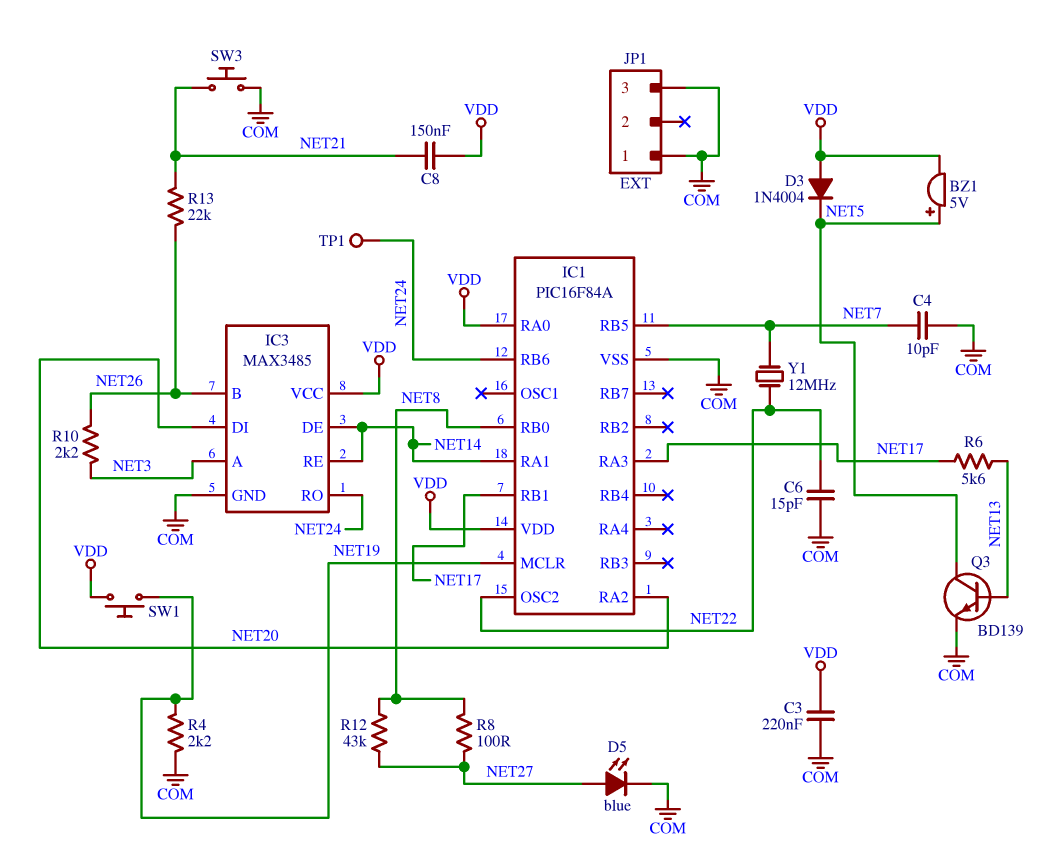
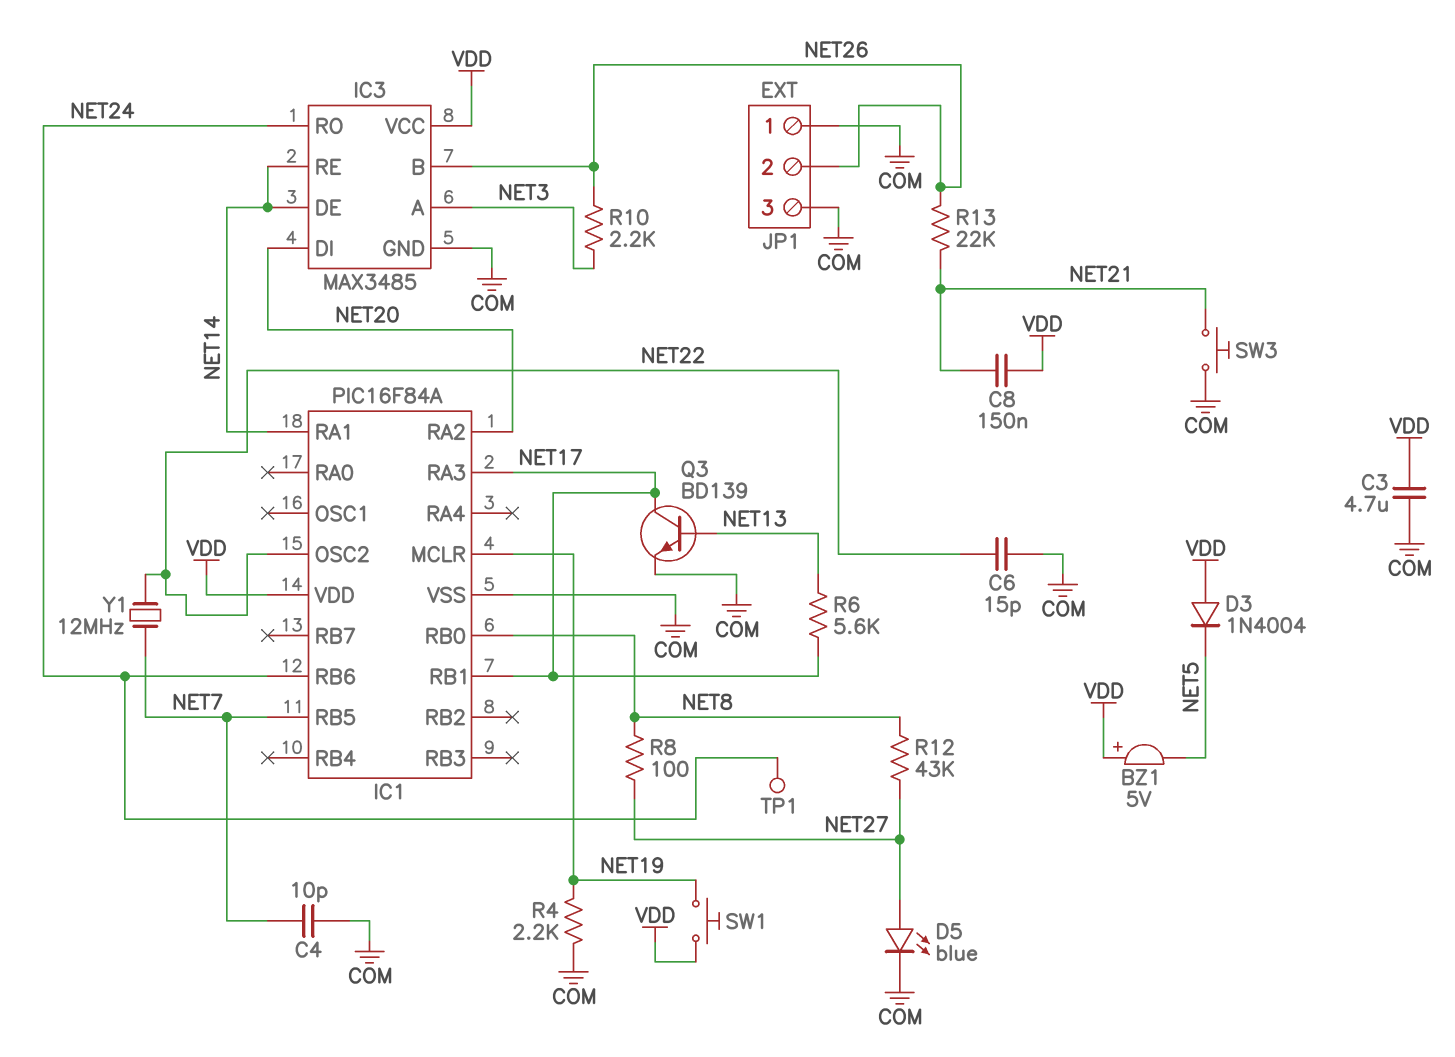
BZ1: buzzer 5V (plus NET5, minus VDD) -> buzzer 5V (plus VDD, minus NET5)
C3: 220nF (COM, VDD) -> 4.7uF (COM, VDD)
IC1 pin RA0: VDD -> none
JP1 pin 2: none -> NET26
Q3: NPN BD139 (B NET13, C NET5, E COM) -> NPN BD139 (B NET13, C NET17, E COM)

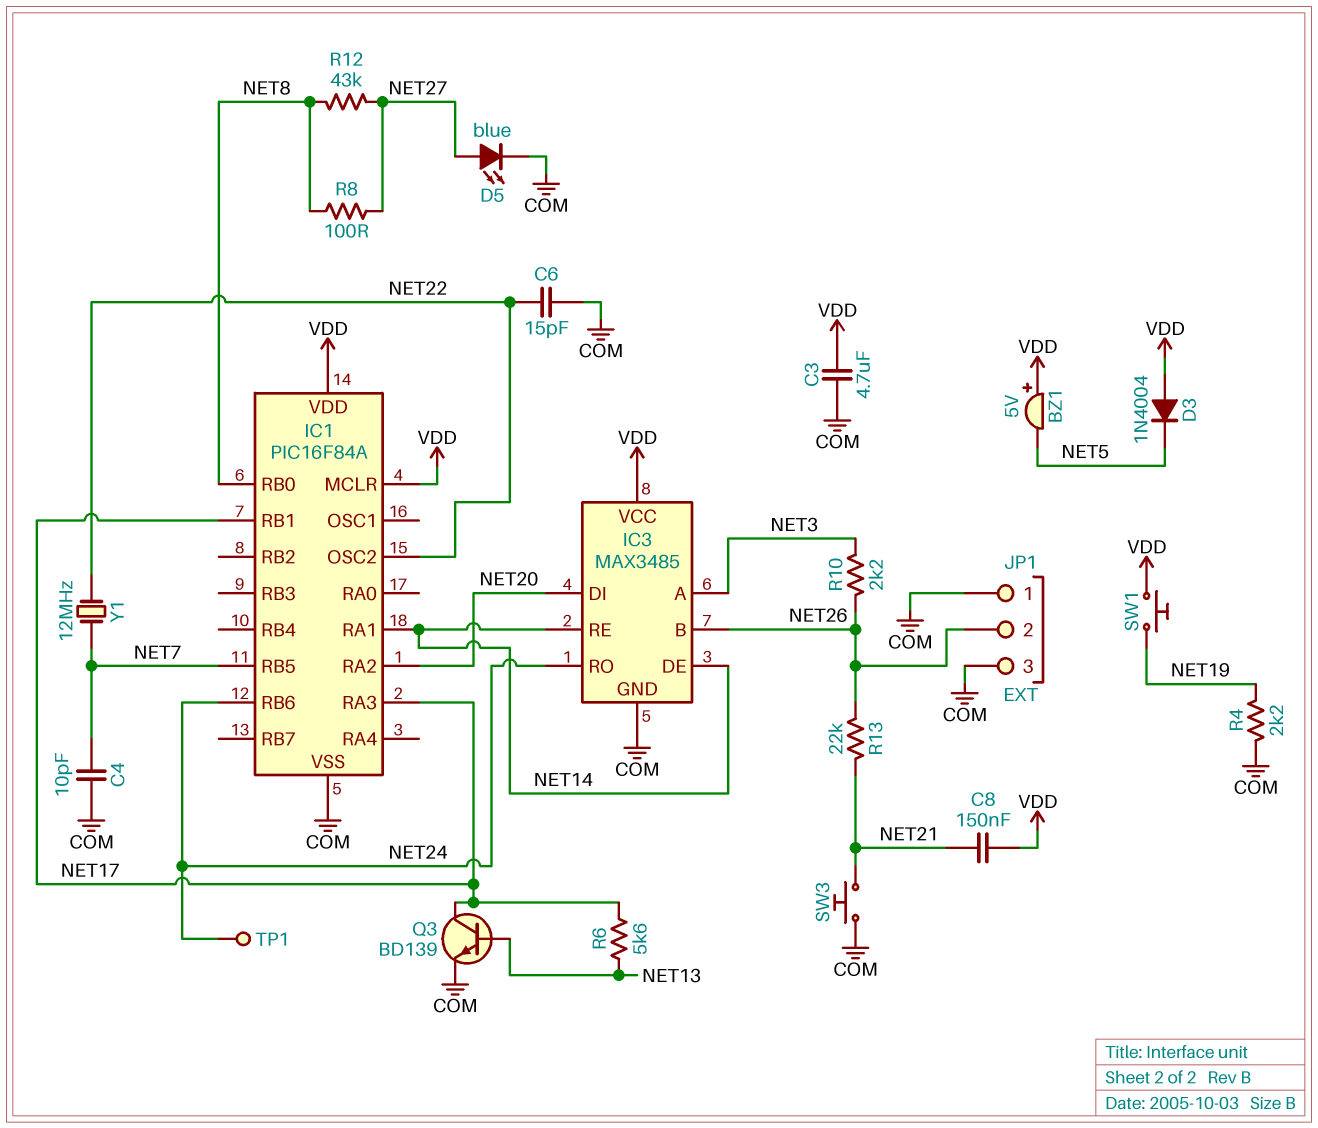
IC1 pin MCLR: NET19 -> VDD

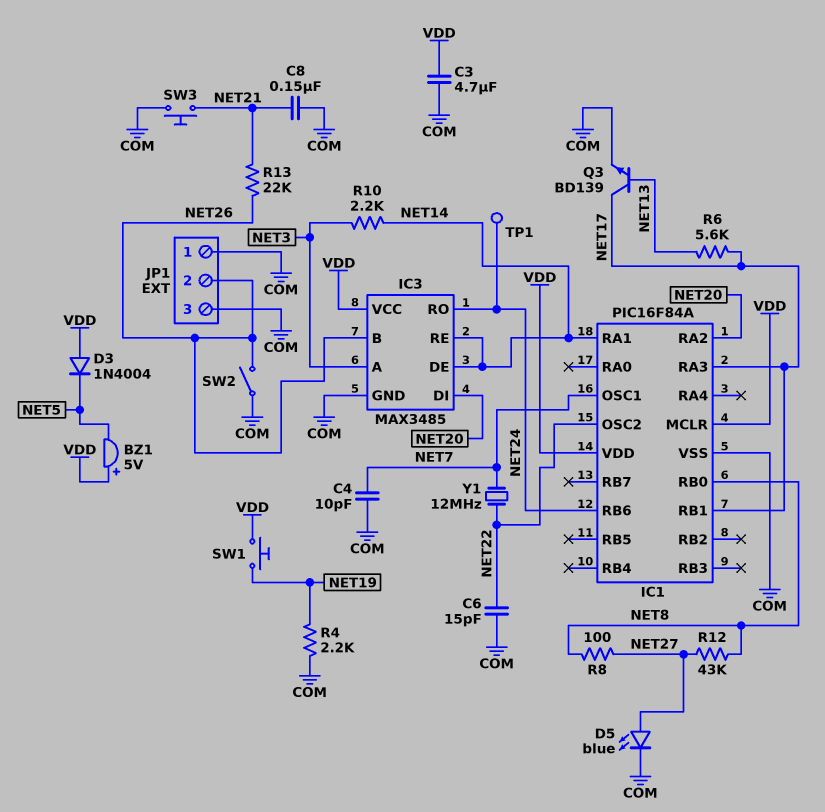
C8: 150nF (NET21, VDD) -> 150nF (COM, NET21)
IC1 pin OSC1: none -> NET7
IC1 pin RB5: NET7 -> none
R10: 2.2k (NET3, NET26) -> 2.2k (NET3, NET14)
SW2: none -> switch (COM, NET26)

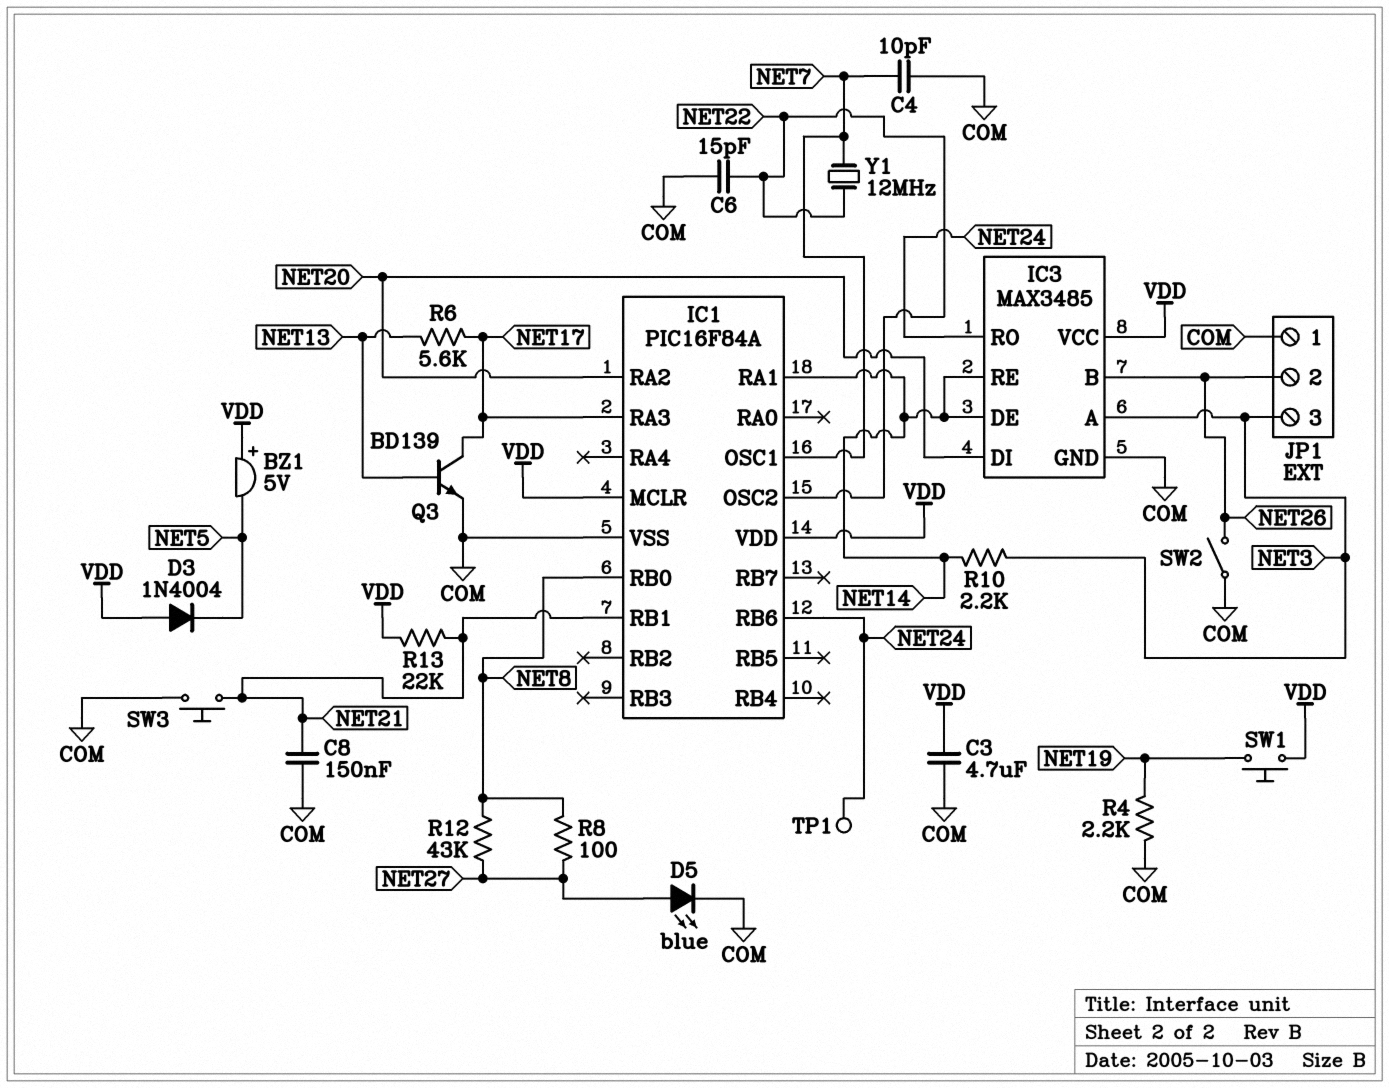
IC1 pin RB1: NET17 -> NET21
JP1 pin 3: COM -> NET3
R13: 22k (NET21, NET26) -> 22k (NET21, VDD)

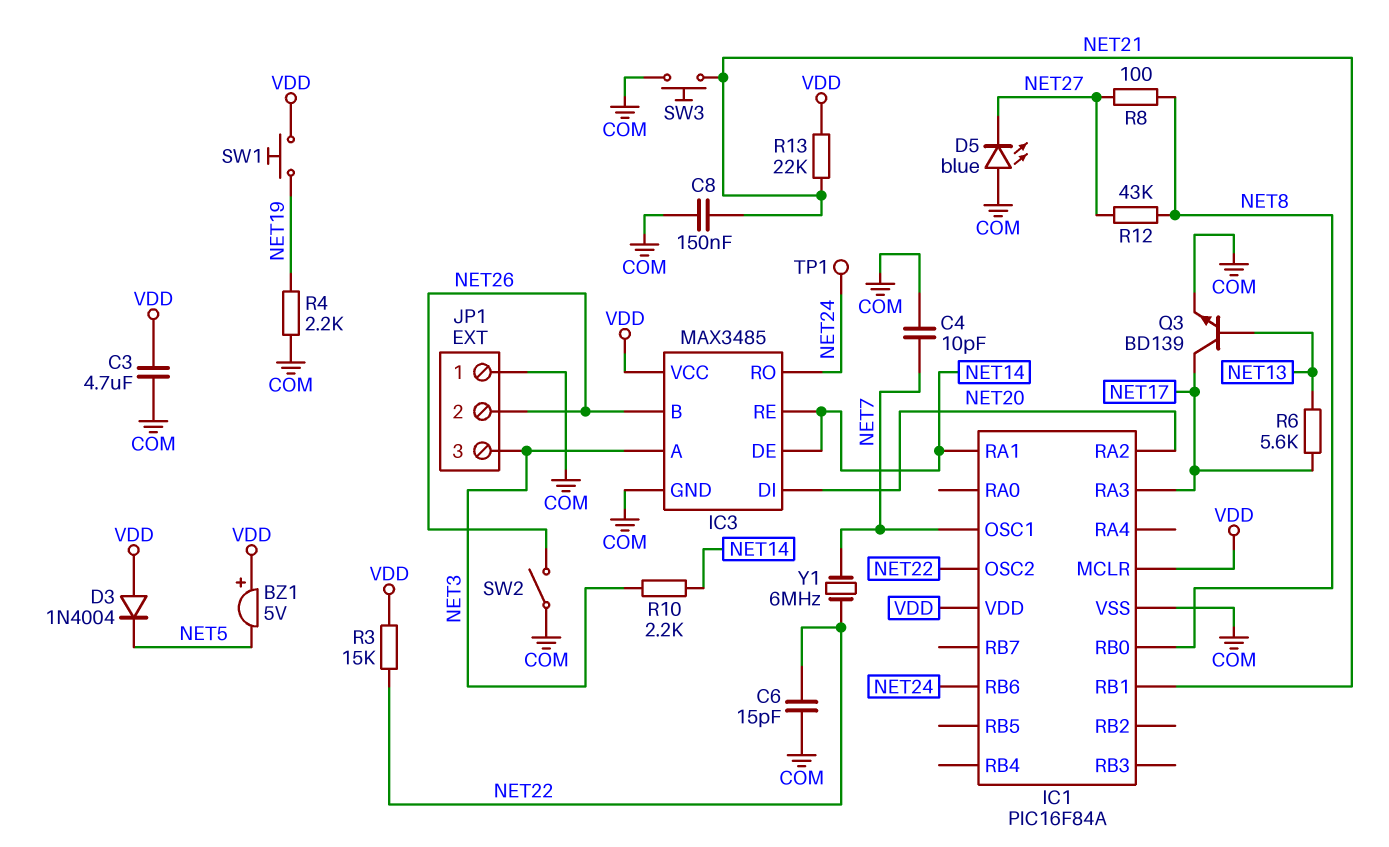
D5: LED blue (A NET27, K COM) -> LED blue (A COM, K NET27)
R3: none -> 15k (NET22, VDD)
Y1: 12MHz (NET7, NET22) -> 6MHz (NET7, NET22)

